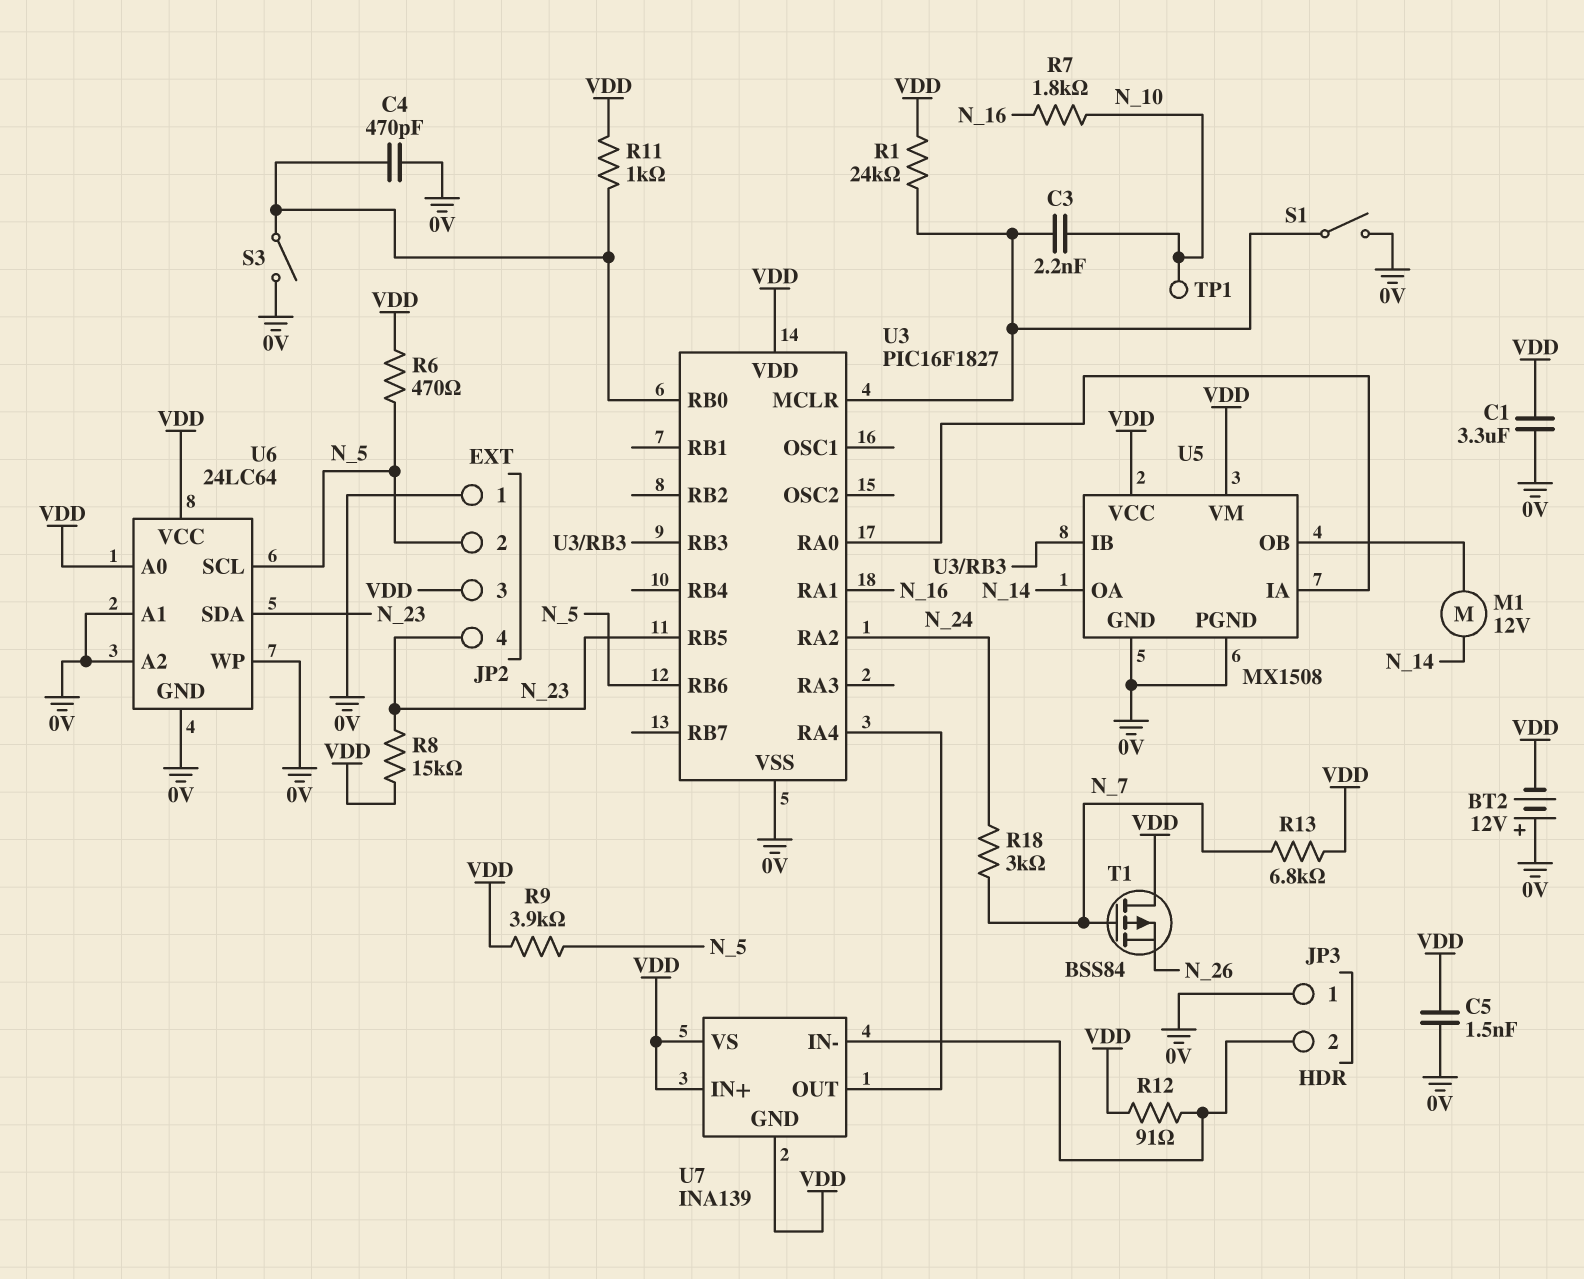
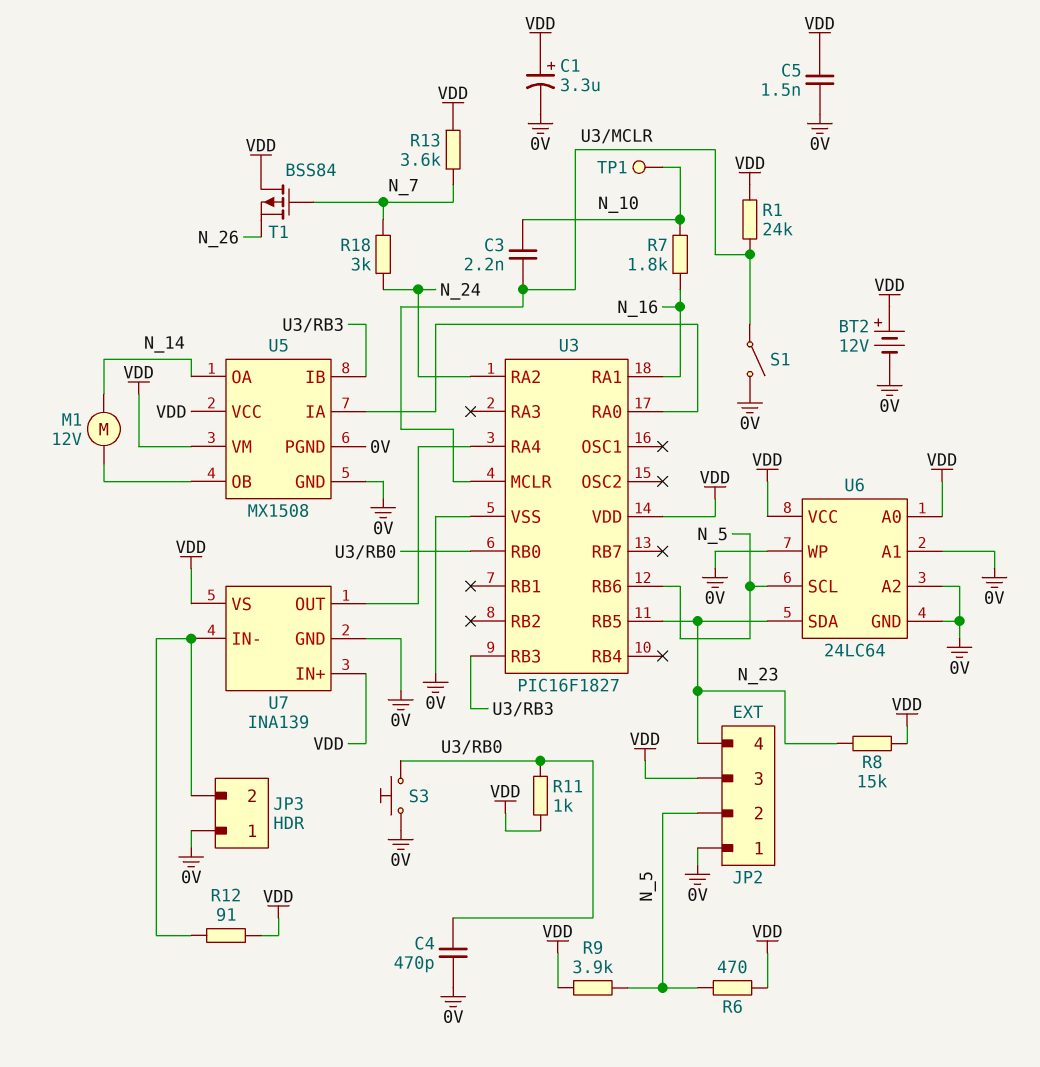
BT2: 12V (plus 0V, minus VDD) -> 12V (plus VDD, minus 0V)
C1: 3.3uF (0V, VDD) -> 3.3uF (plus VDD, minus 0V)
R13: 6.8k (N_7, VDD) -> 3.6k (N_7, VDD)
S3: switch (0V, U3/RB0) -> button (0V, U3/RB0)
U7 pin GND: VDD -> 0V

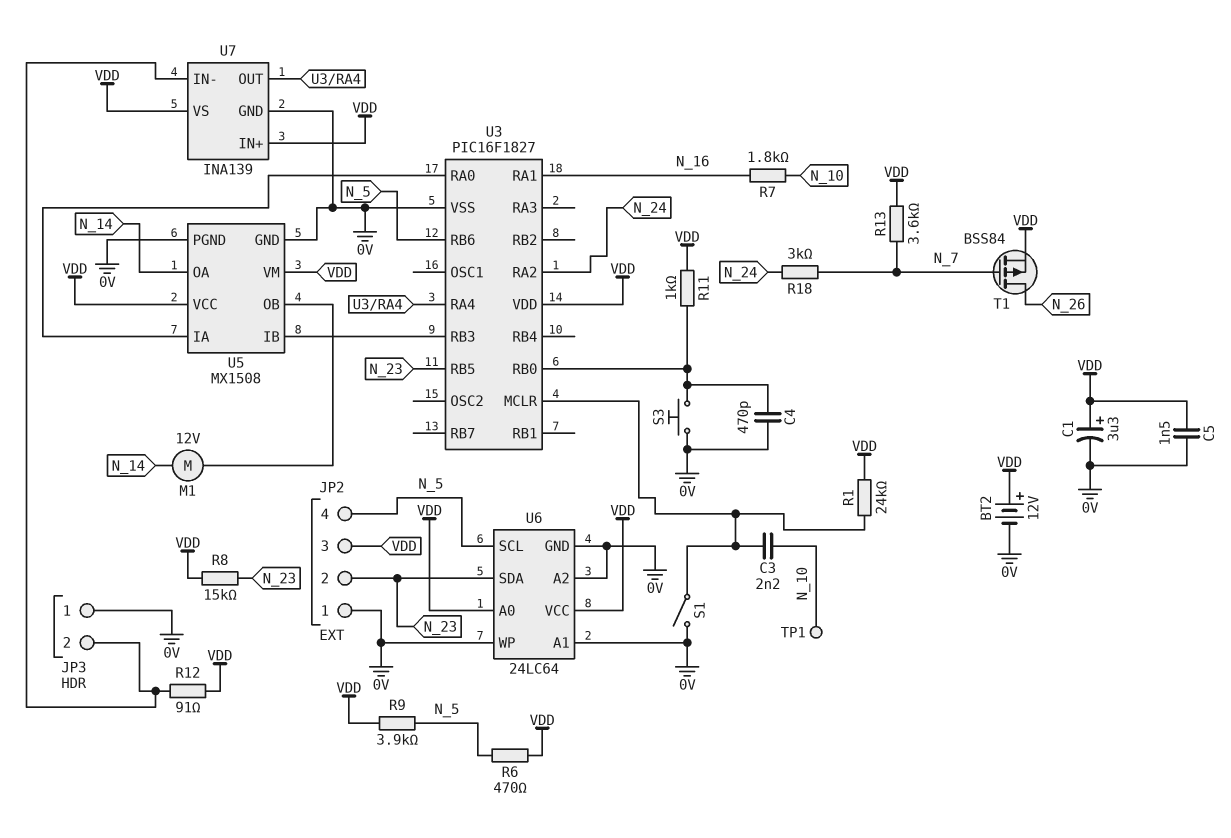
JP2 pin 2: N_5 -> N_23
JP2 pin 4: N_23 -> N_5
T1: PMOS BSS84 (G N_7, D VDD, S N_26) -> PMOS BSS84 (G N_7, D N_26, S VDD)

